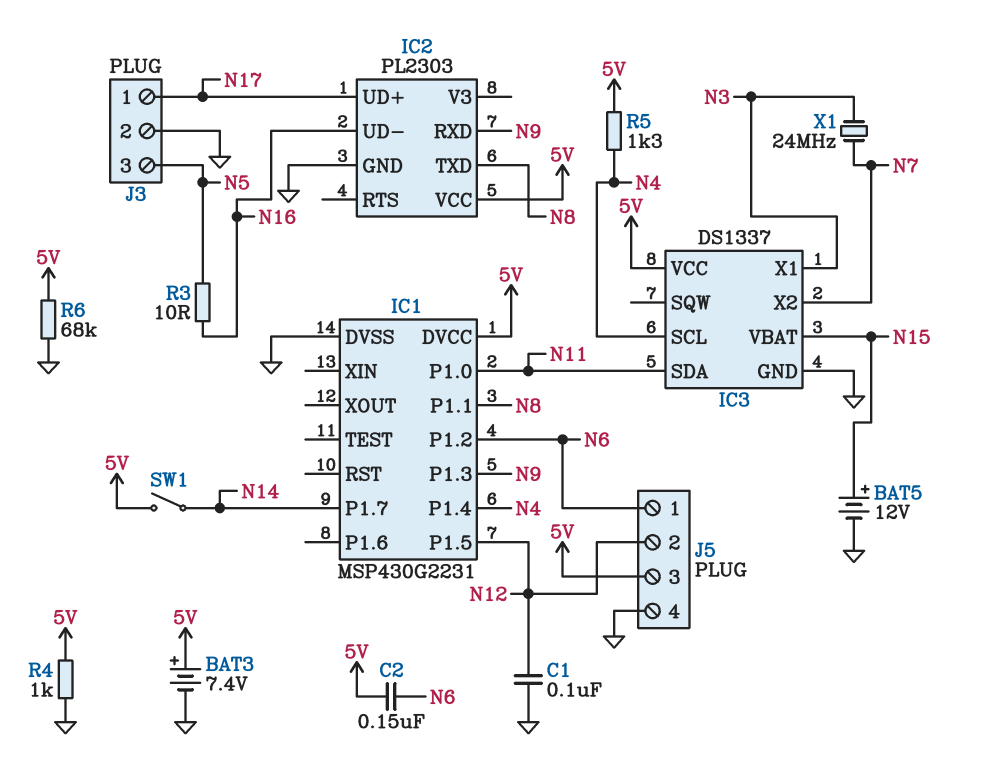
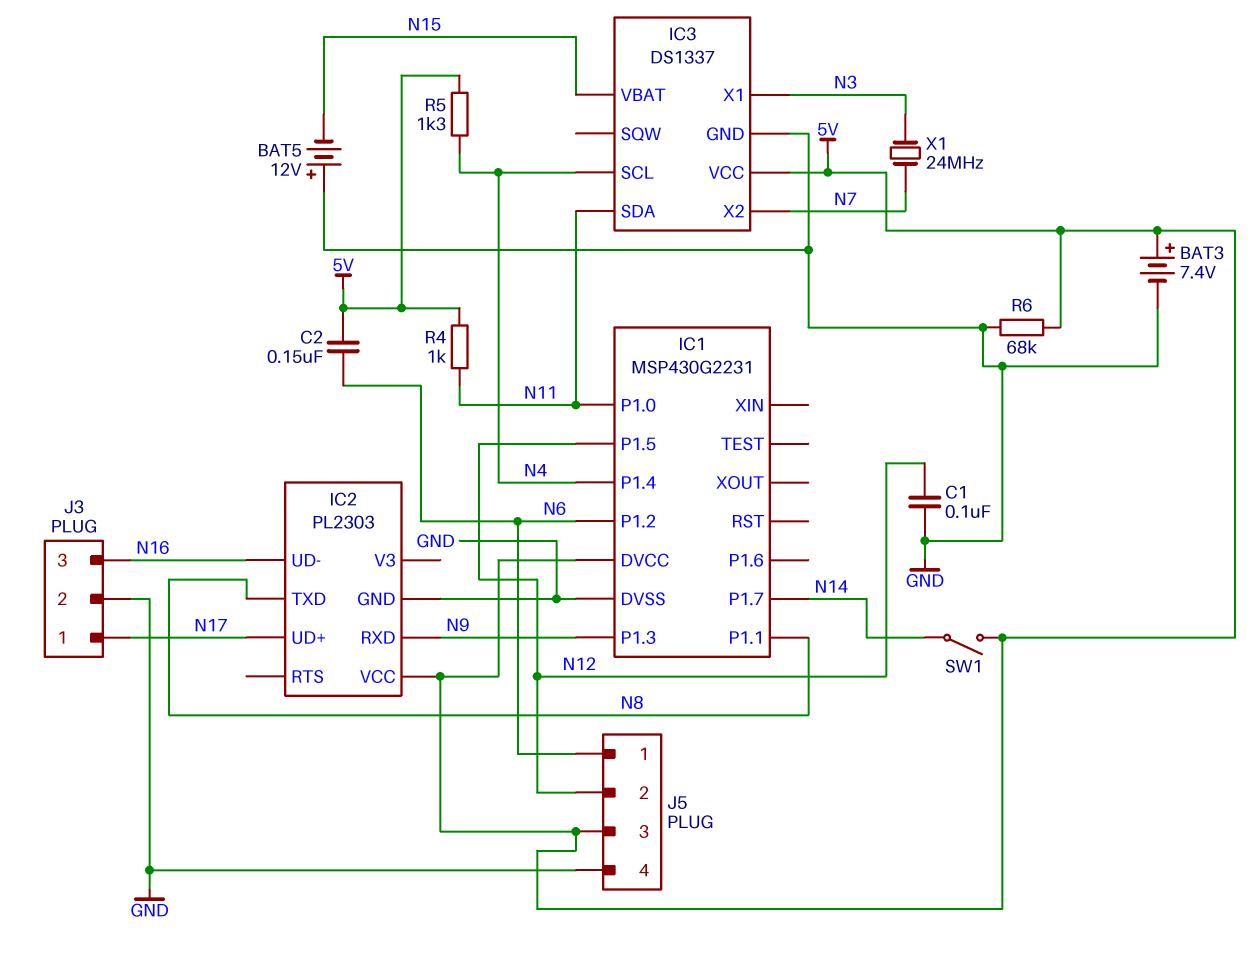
BAT5: 12V (plus N15, minus GND) -> 12V (plus GND, minus N15)
J3 pin 3: N5 -> N16
R3: 10 (N5, N16) -> none
R4: 1k (5V, GND) -> 1k (5V, N11)

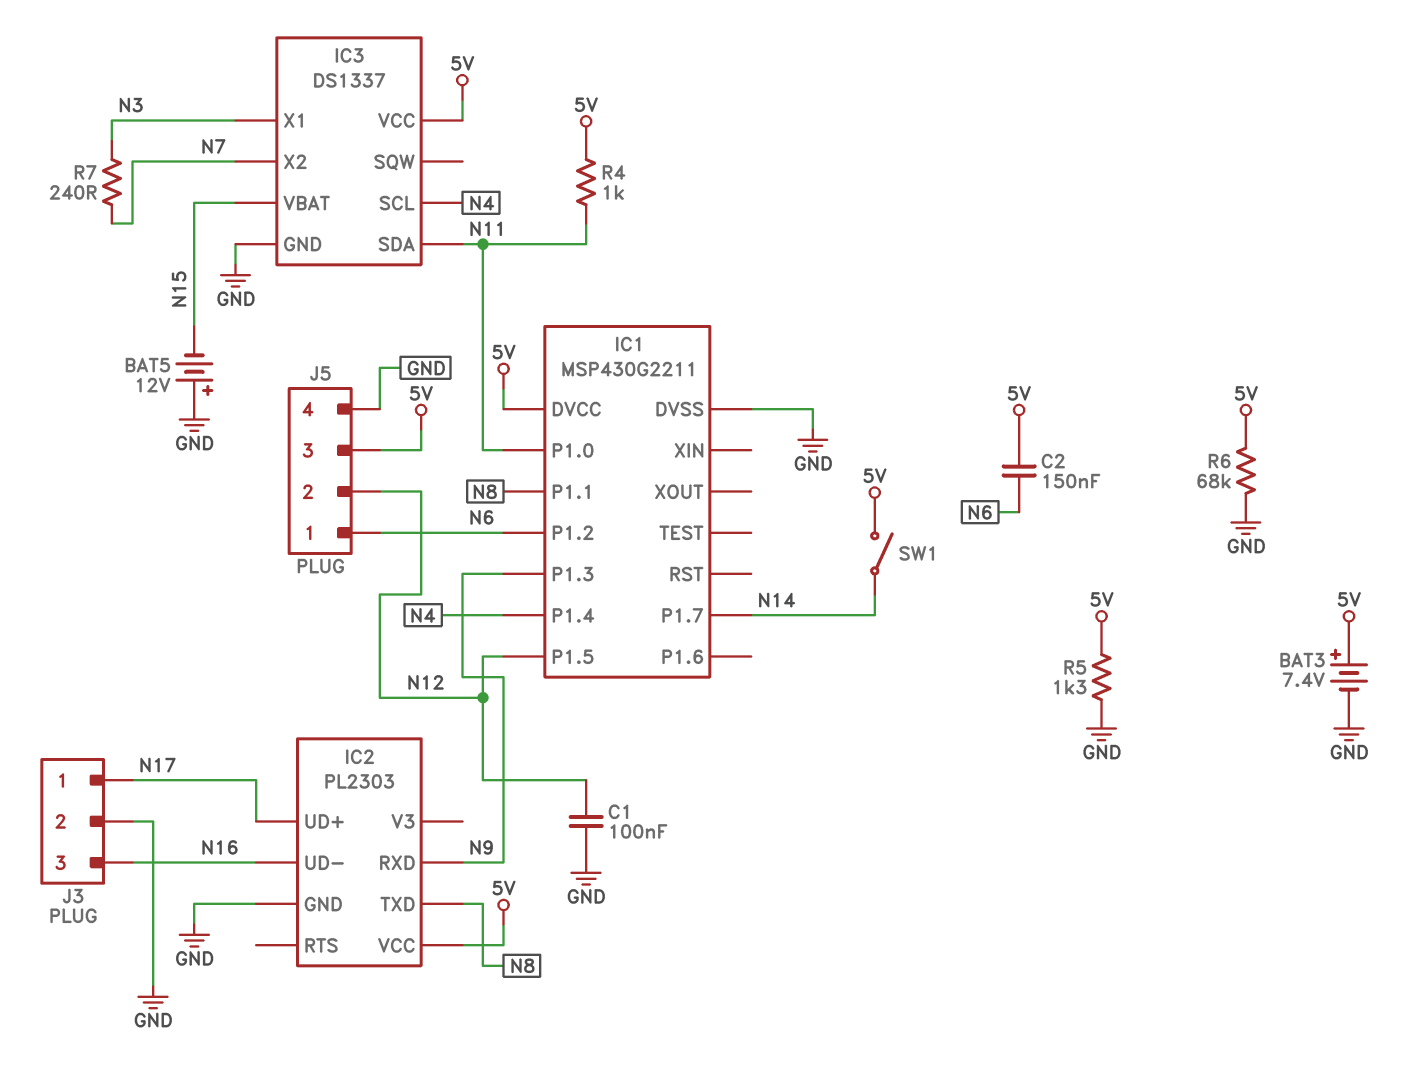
IC1: MSP430G2231 -> MSP430G2211
R5: 1.3k (5V, N4) -> 1.3k (5V, GND)
R7: none -> 240 (N3, N7)
X1: 24MHz (N3, N7) -> none

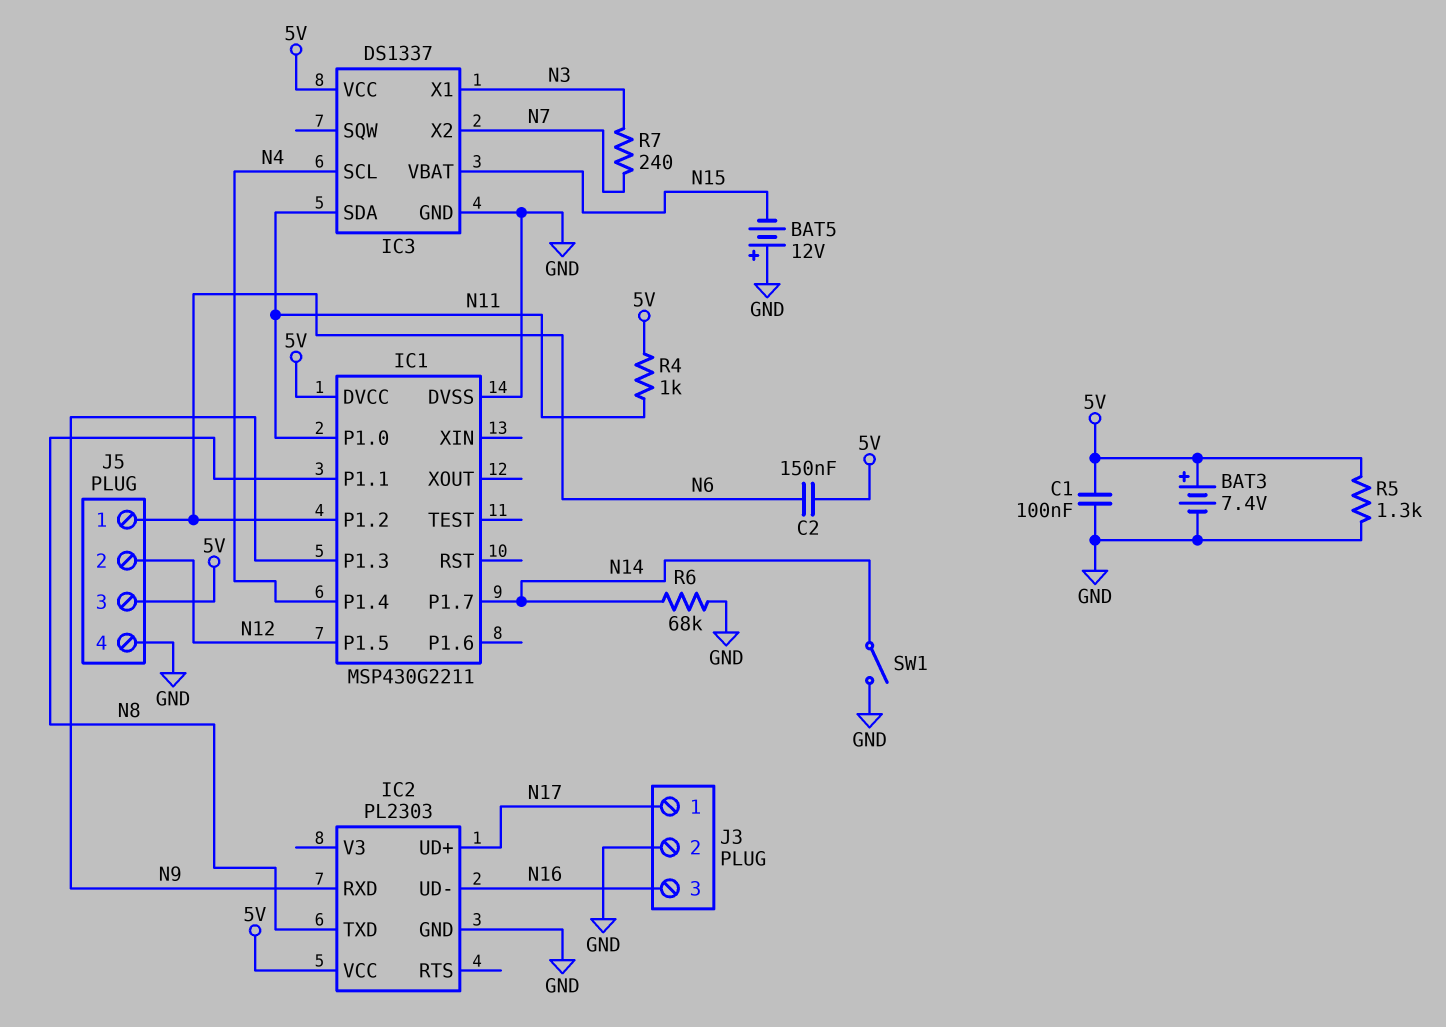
C1: 100nF (GND, N12) -> 100nF (5V, GND)
R6: 68k (5V, GND) -> 68k (GND, N14)
SW1: switch (5V, N14) -> switch (GND, N14)

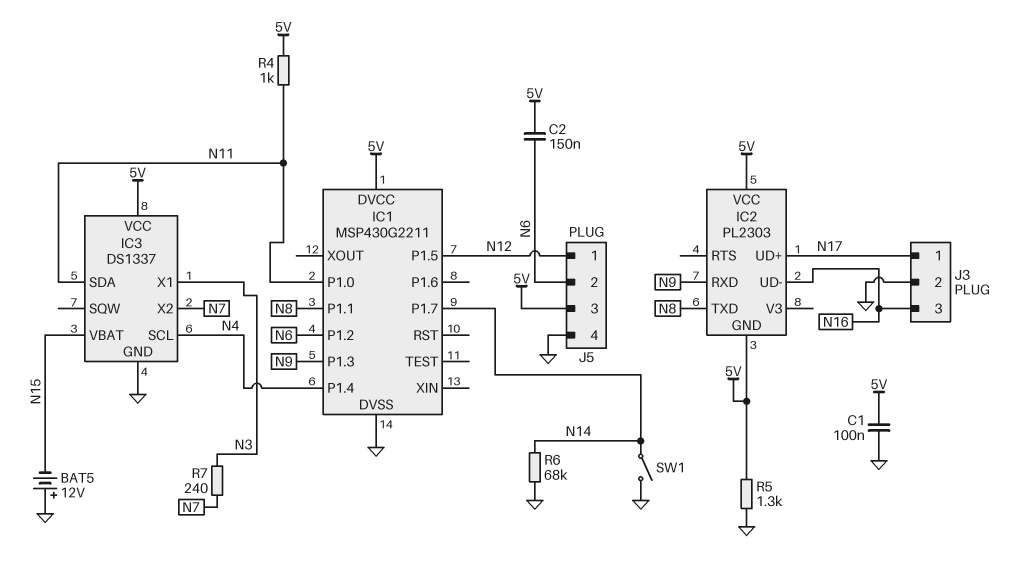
BAT3: 7.4V (plus 5V, minus GND) -> none
IC2 pin GND: GND -> 5V
J5 pin 1: N6 -> N12
J5 pin 2: N12 -> N6

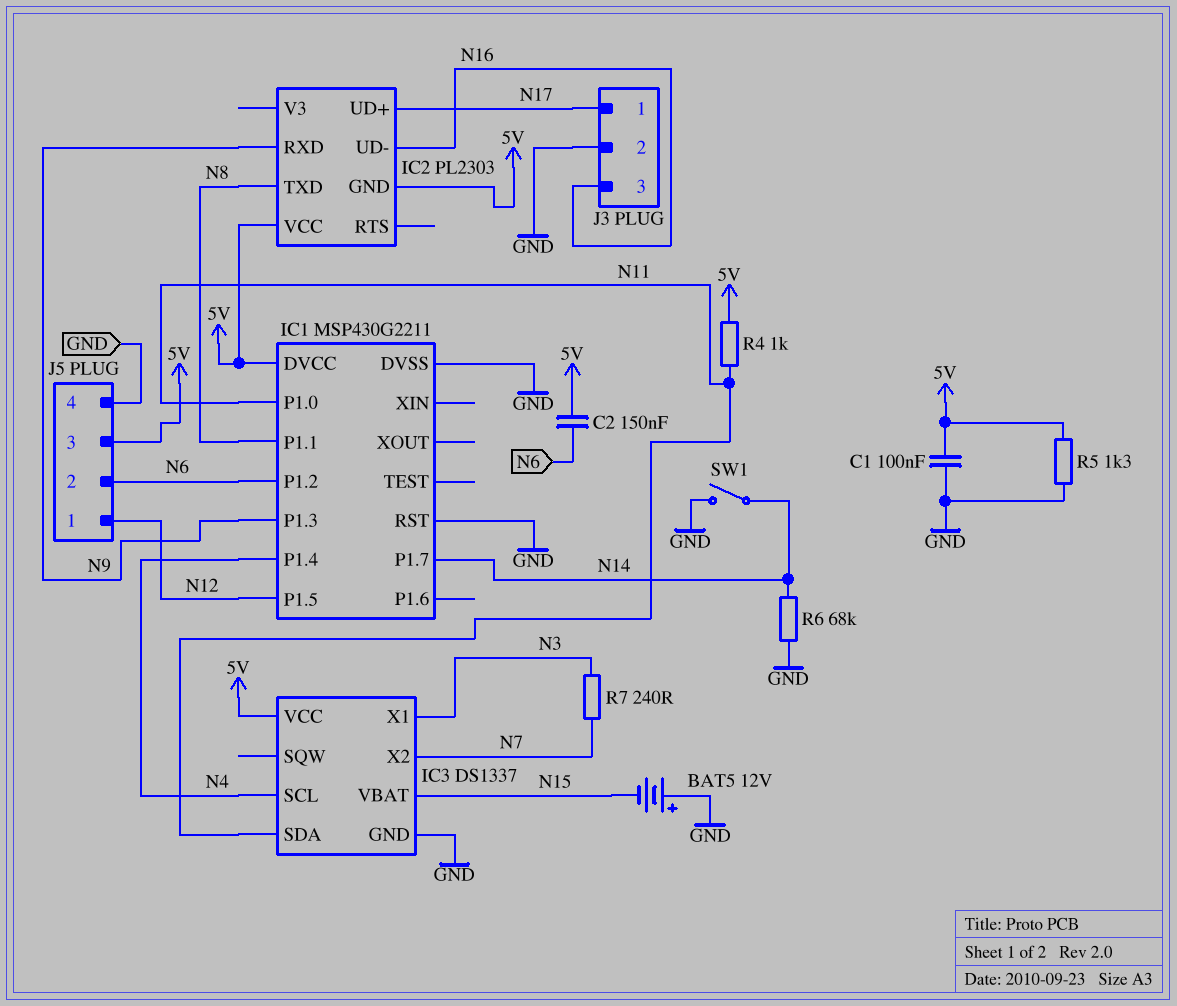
IC1 pin RST: none -> GND

